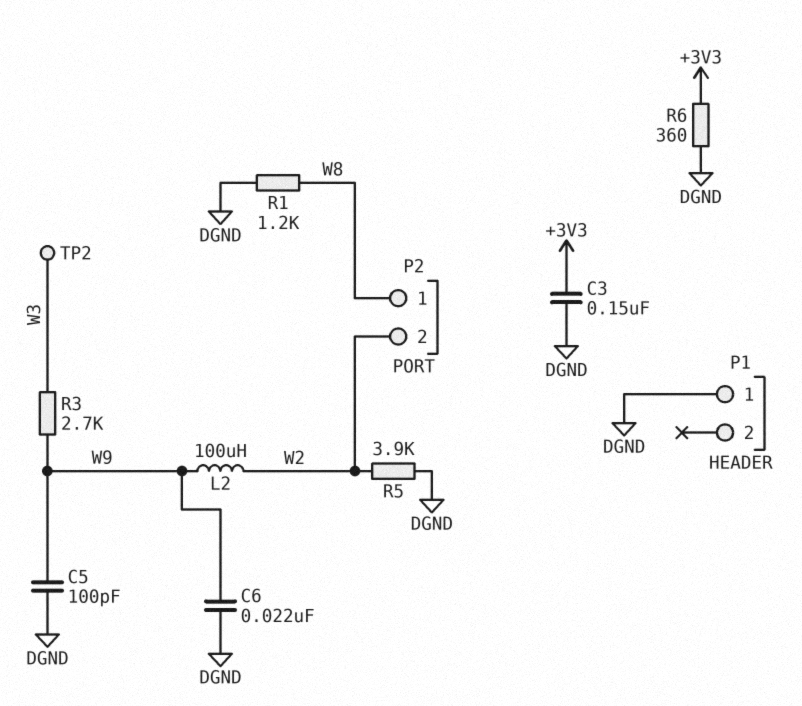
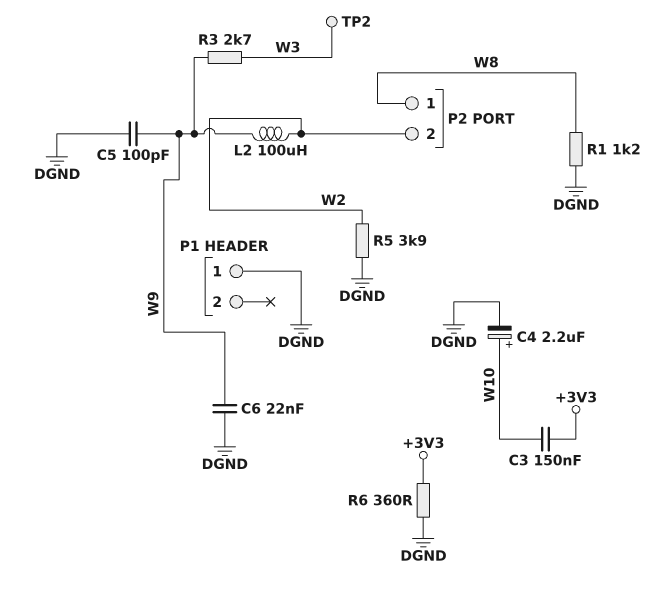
C3: 150nF (+3V3, DGND) -> 150nF (+3V3, W10)
C4: none -> 2.2uF (plus W10, minus DGND)

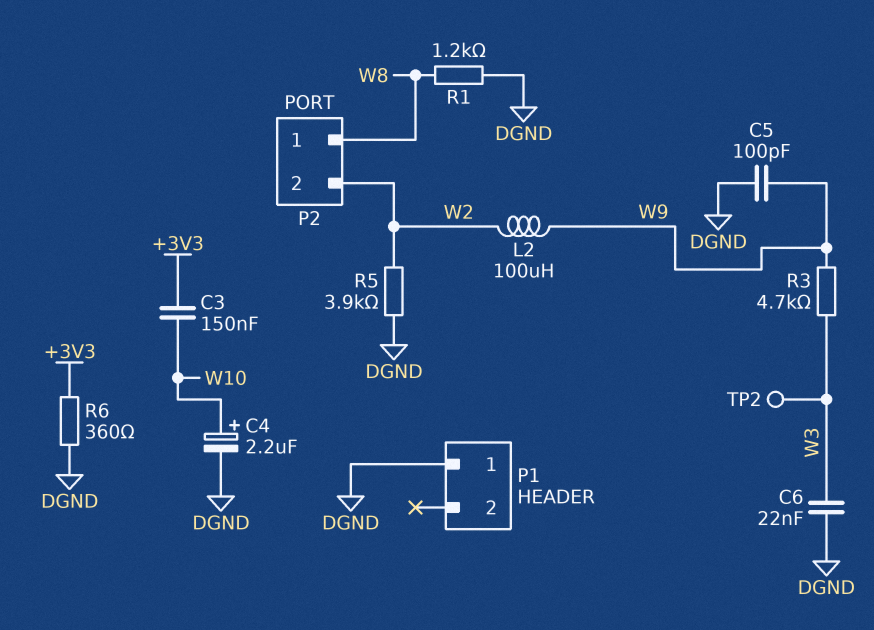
C6: 22nF (DGND, W9) -> 22nF (DGND, W3)
R3: 2.7k (W3, W9) -> 4.7k (W3, W9)

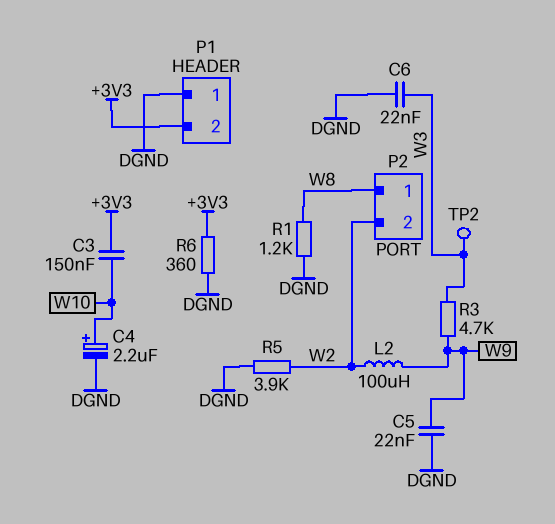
C5: 100pF (DGND, W9) -> 22nF (DGND, W9)
P1 pin 2: none -> +3V3

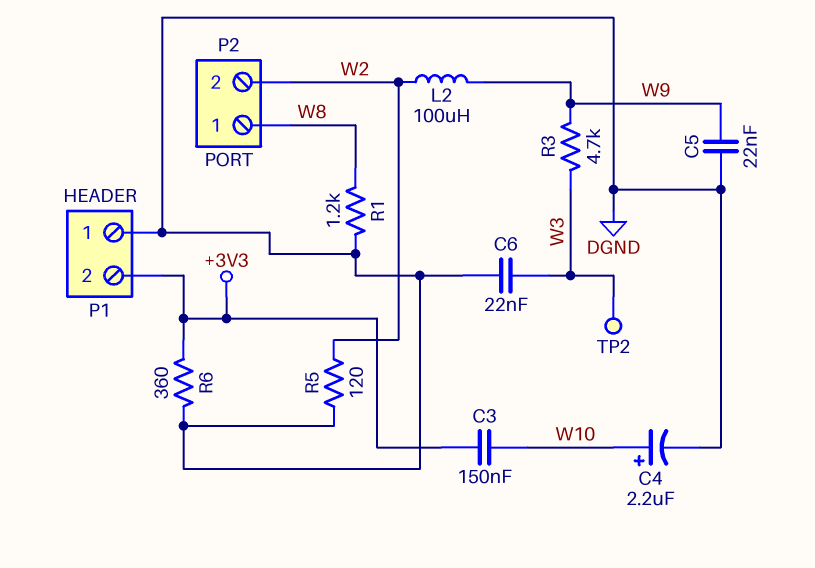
R5: 3.9k (DGND, W2) -> 120 (DGND, W2)

